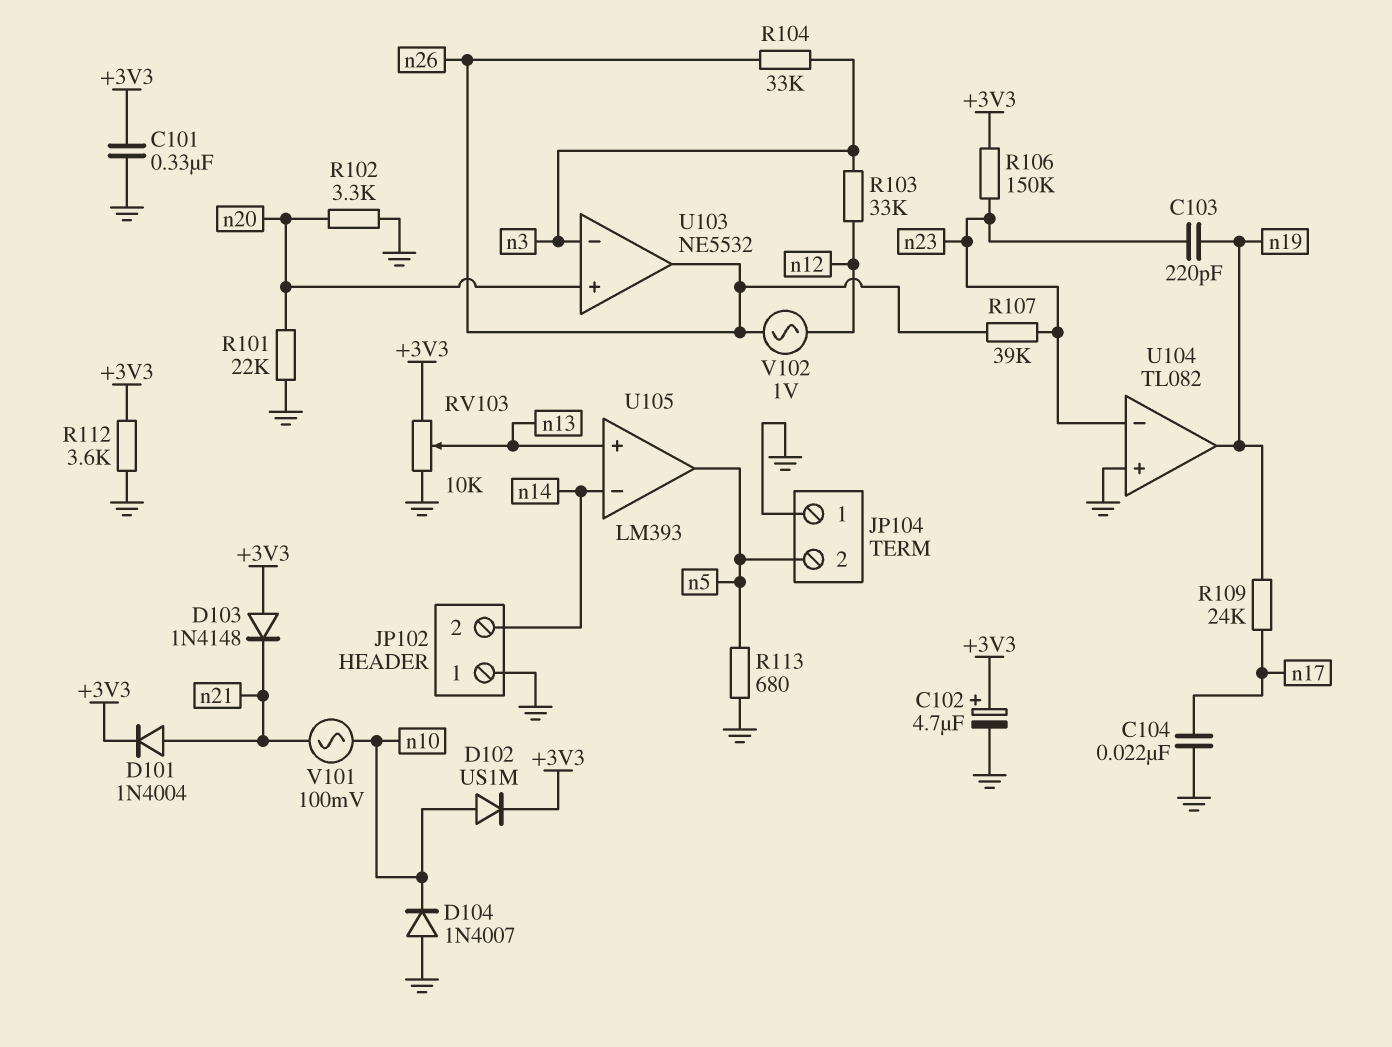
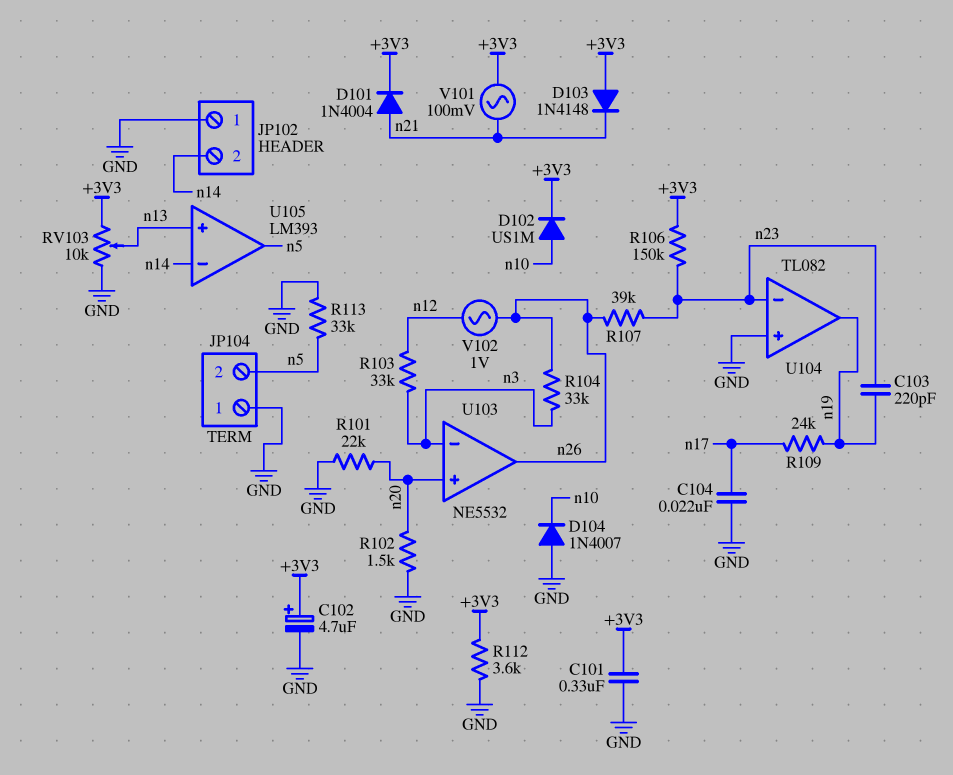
R102: 3.3k (GND, n20) -> 1.5k (GND, n20)
R113: 680 (GND, n5) -> 33k (GND, n5)
V101: AC 100mV (n10, n21) -> AC 100mV (+3V3, n21)

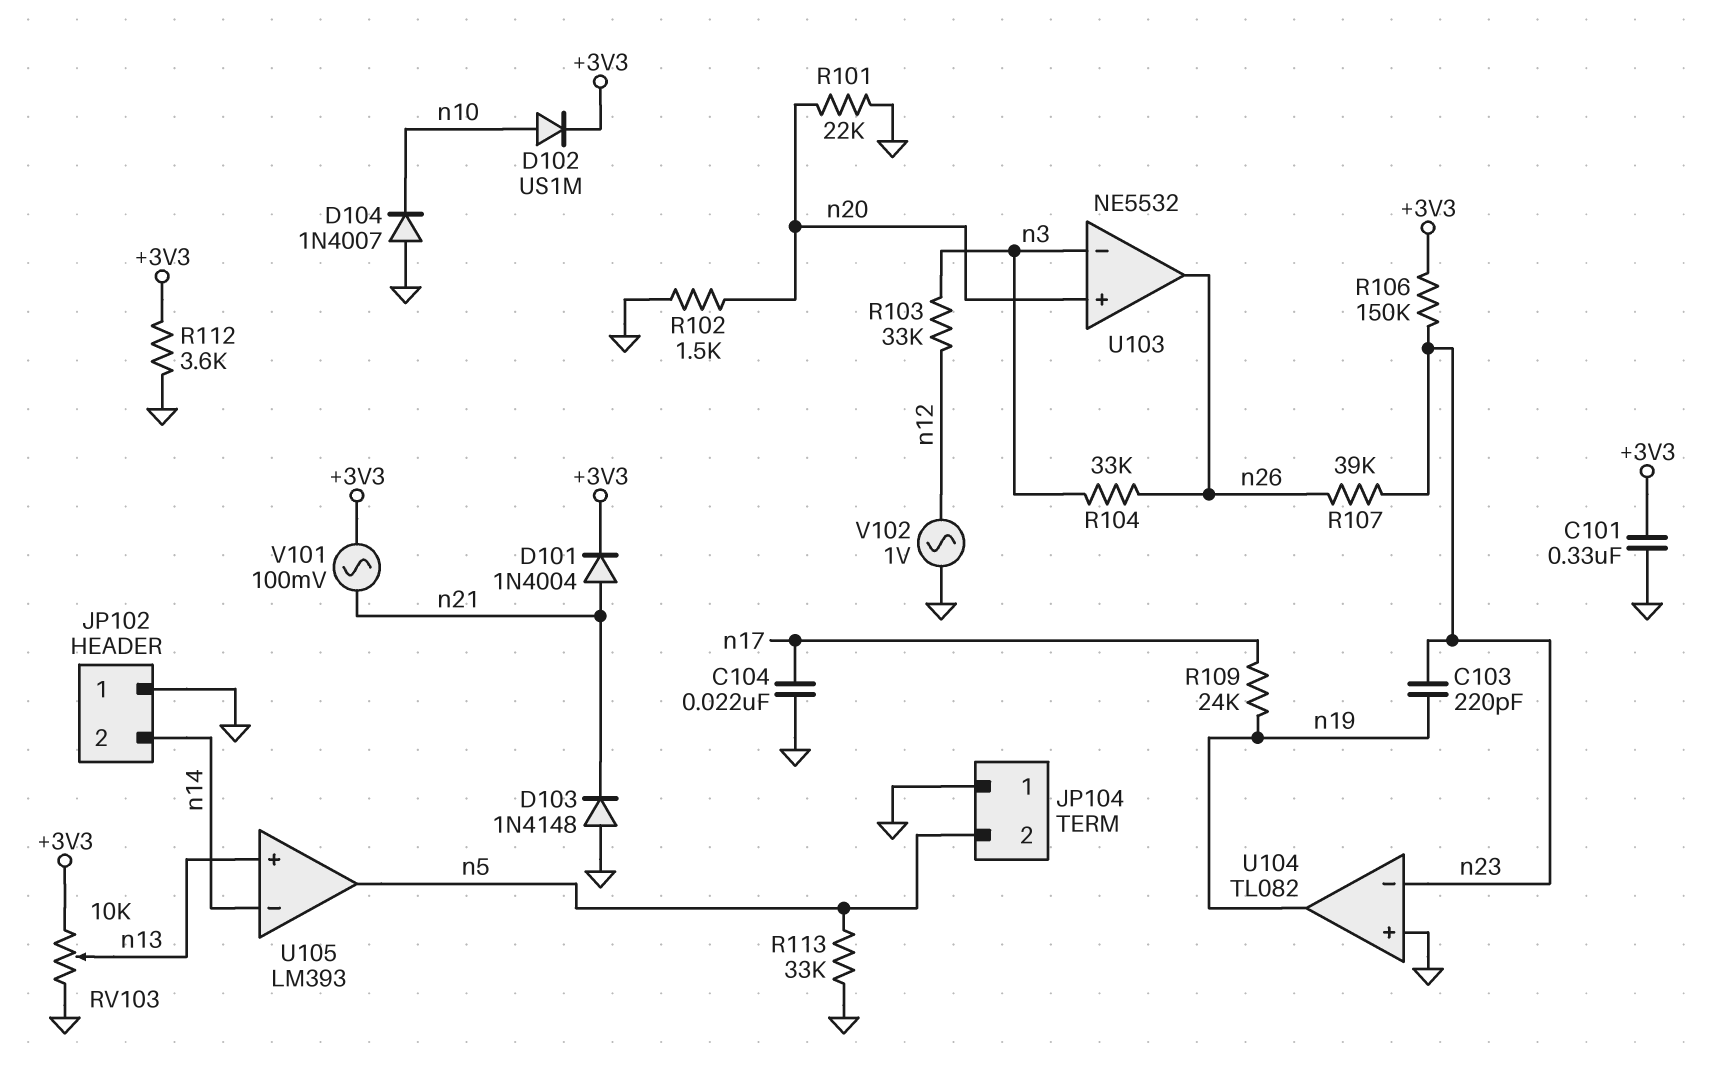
C102: 4.7uF (plus +3V3, minus GND) -> none
D103: diode 1N4148 (A +3V3, K n21) -> diode 1N4148 (A GND, K n21)
V102: AC 1V (n12, n26) -> AC 1V (GND, n12)

